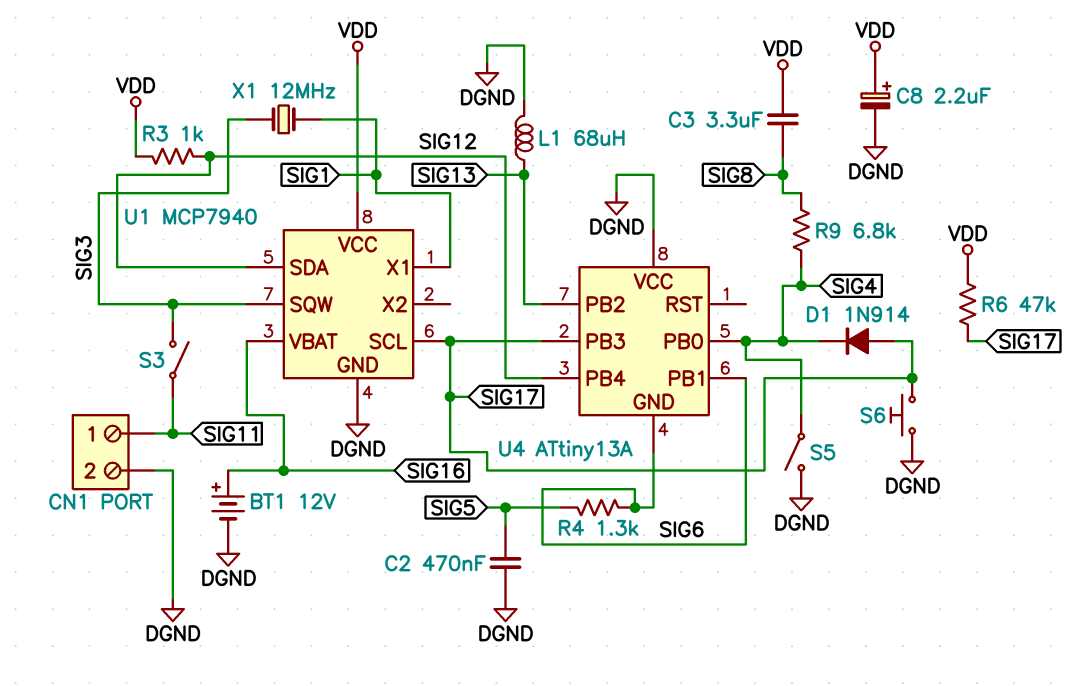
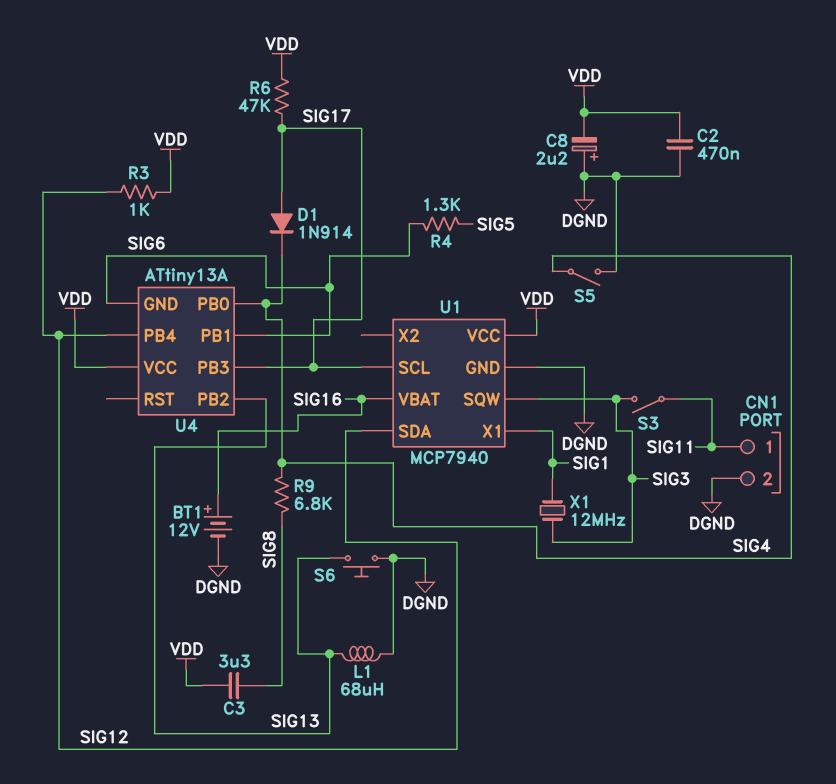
C2: 470nF (DGND, SIG5) -> 470nF (DGND, VDD)
C8: 2.2uF (plus VDD, minus DGND) -> 2.2uF (plus DGND, minus VDD)
S6: button (DGND, SIG17) -> button (DGND, SIG13)
U4 pin VCC: DGND -> VDD

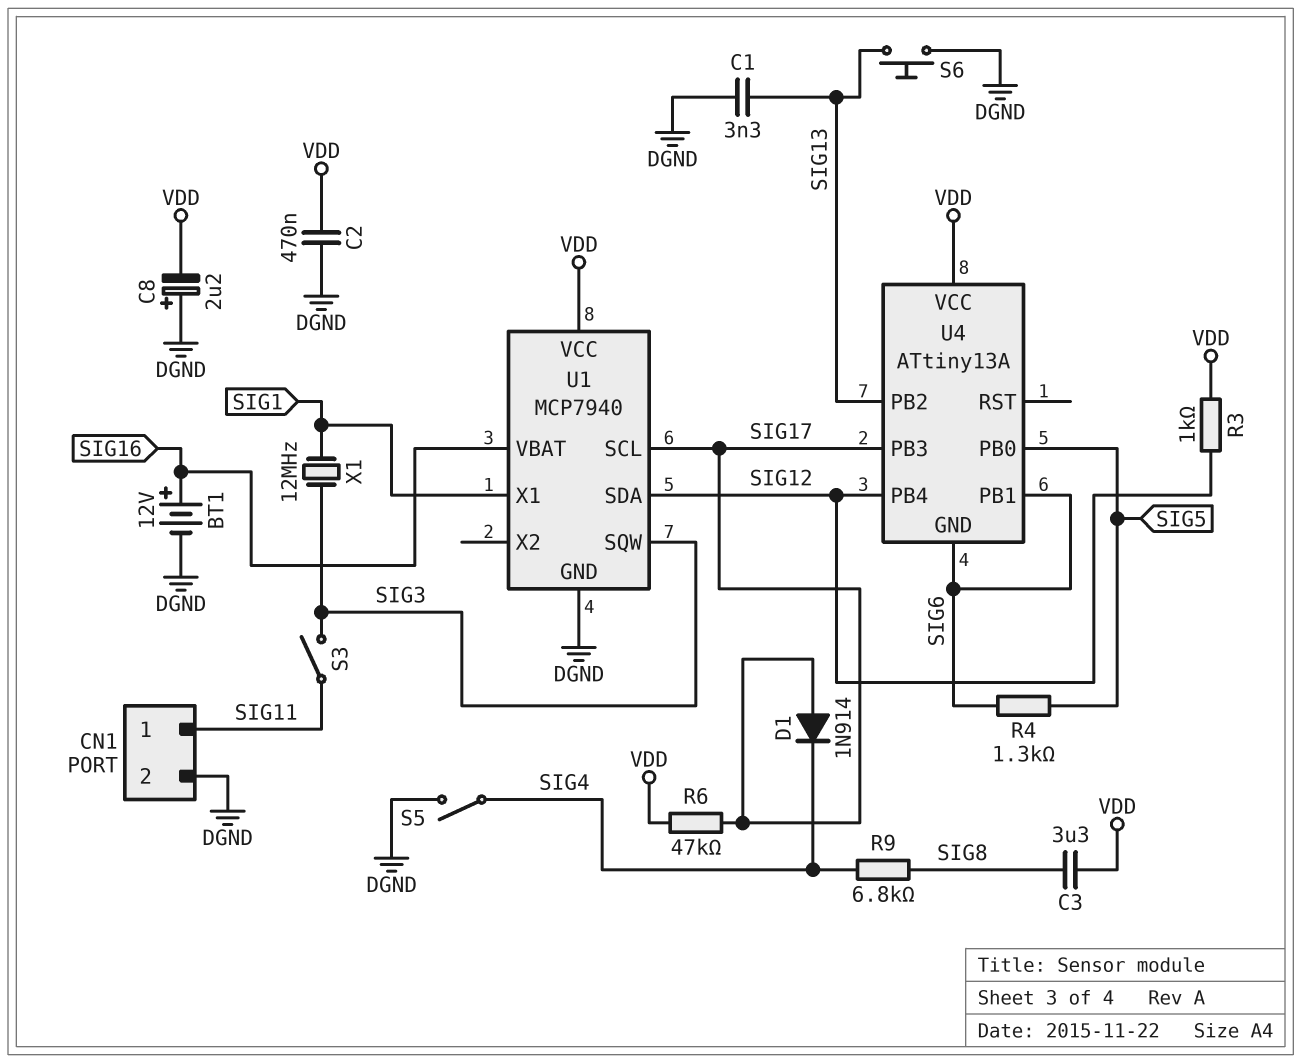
C1: none -> 3.3nF (DGND, SIG13)
L1: 68uH (DGND, SIG13) -> none
U4 pin PB0: SIG4 -> SIG5

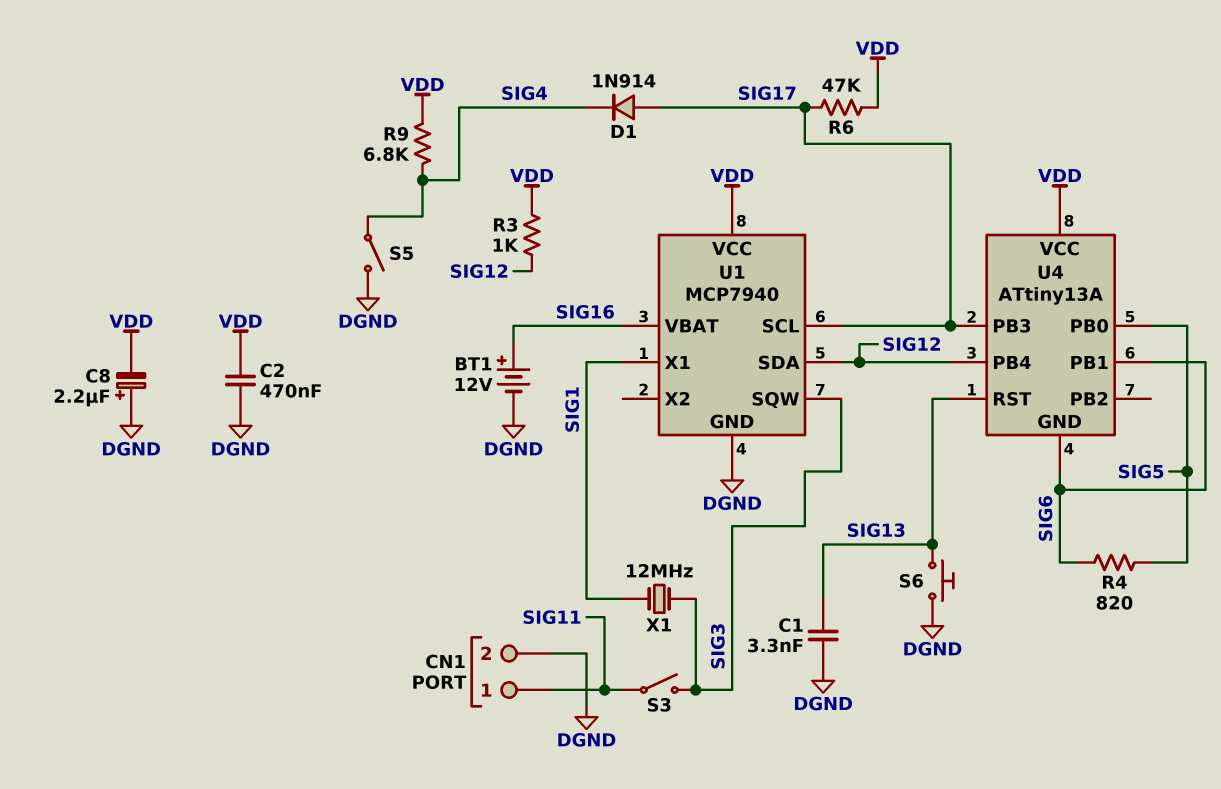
C3: 3.3uF (SIG8, VDD) -> none
R4: 1.3k (SIG5, SIG6) -> 820 (SIG5, SIG6)
R9: 6.8k (SIG4, SIG8) -> 6.8k (SIG4, VDD)
U4 pin PB2: SIG13 -> none
U4 pin RST: none -> SIG13

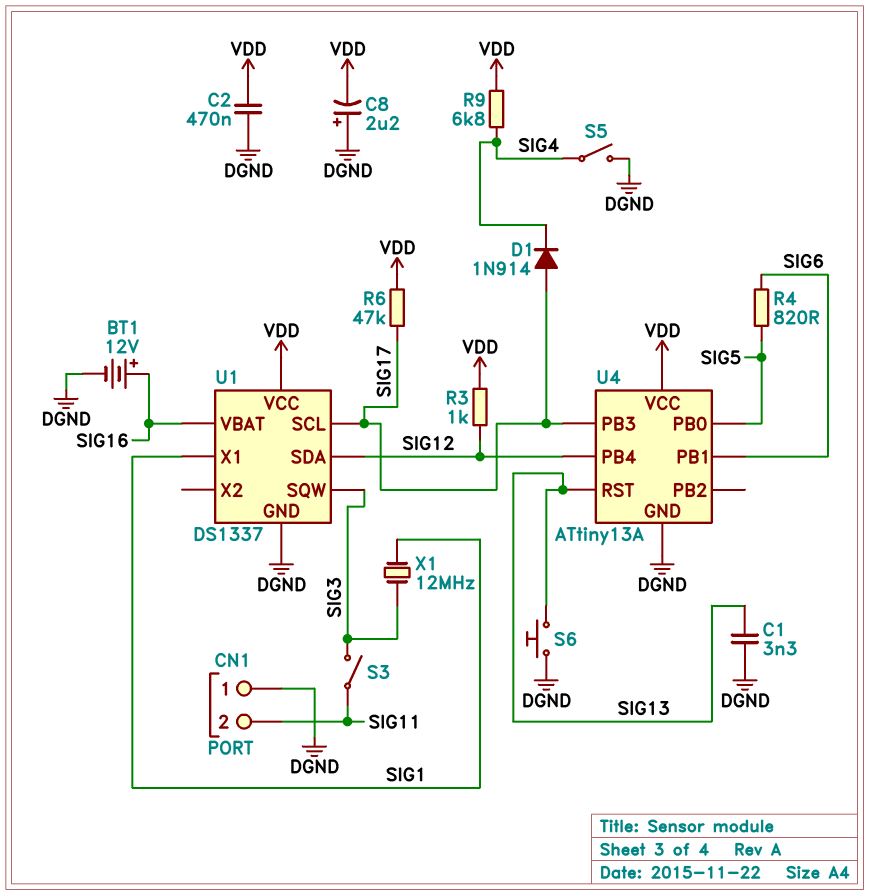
CN1 pin 1: SIG11 -> DGND
CN1 pin 2: DGND -> SIG11
U1: MCP7940 -> DS1337
U4 pin GND: SIG6 -> DGND

